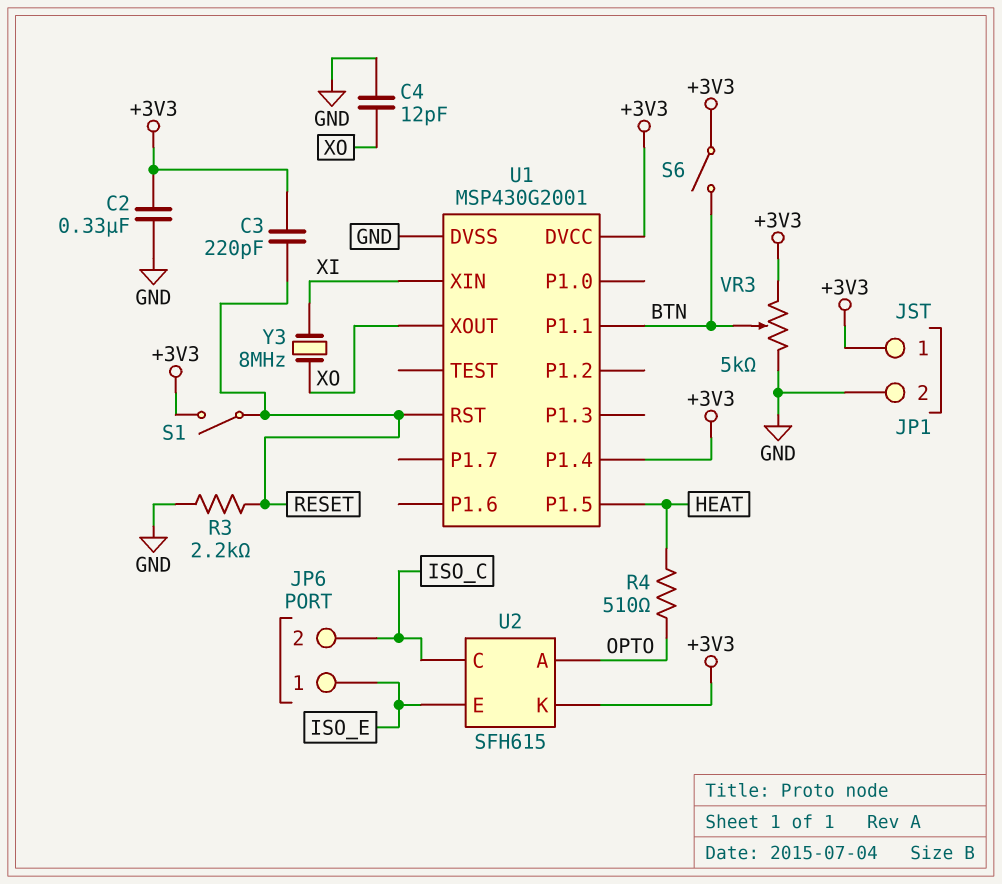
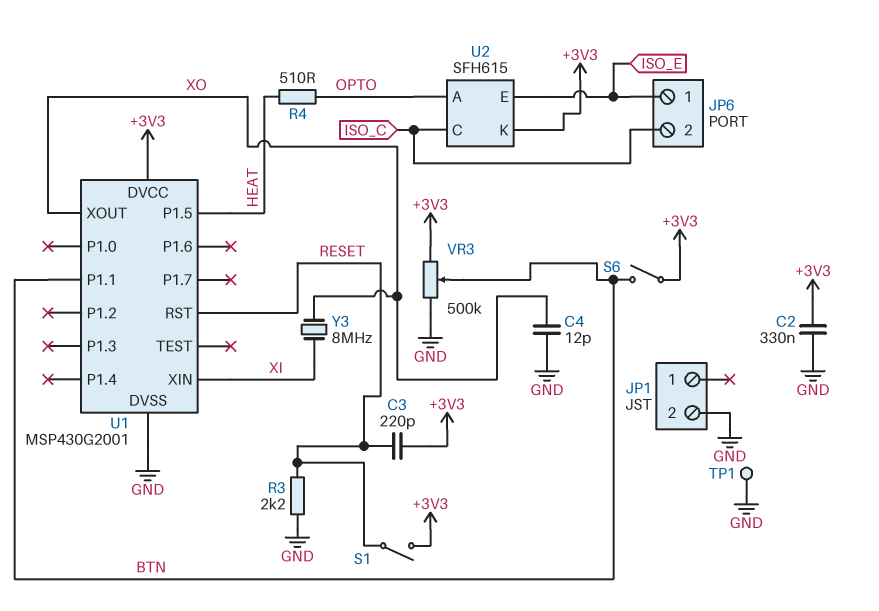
JP1 pin 1: +3V3 -> none
TP1: none -> test point (GND)
U1 pin P1.4: +3V3 -> none
VR3: 5k (+3V3, GND, wiper BTN) -> 500k (+3V3, GND, wiper BTN)

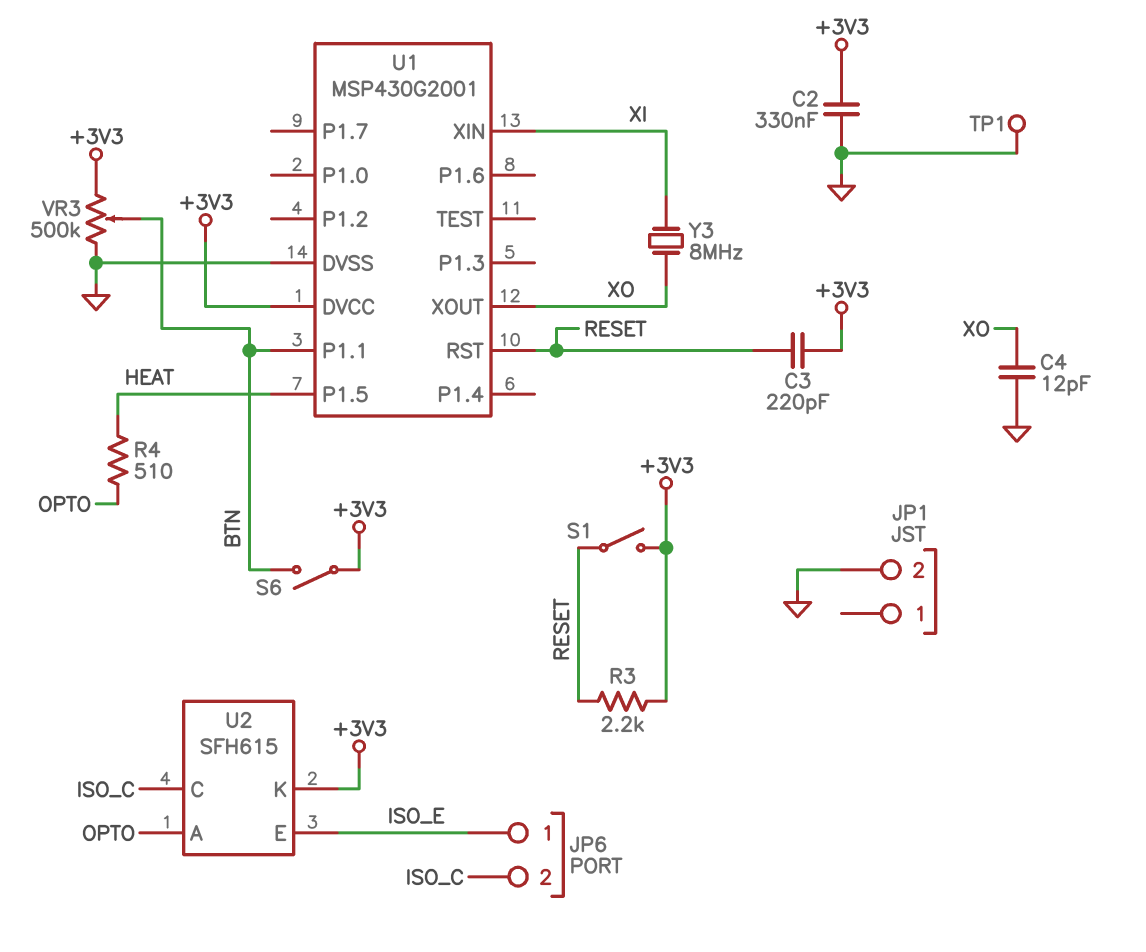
R3: 2.2k (GND, RESET) -> 2.2k (+3V3, RESET)

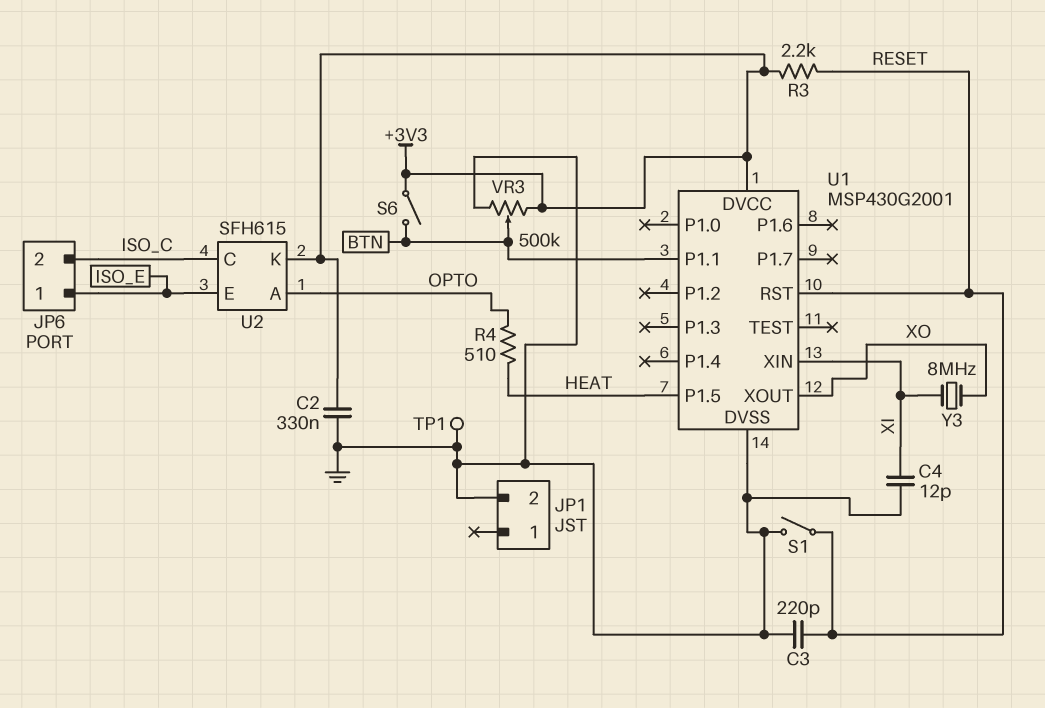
C3: 220pF (+3V3, RESET) -> 220pF (GND, RESET)
C4: 12pF (GND, XO) -> 12pF (GND, XI)
S1: switch (+3V3, RESET) -> switch (GND, RESET)

